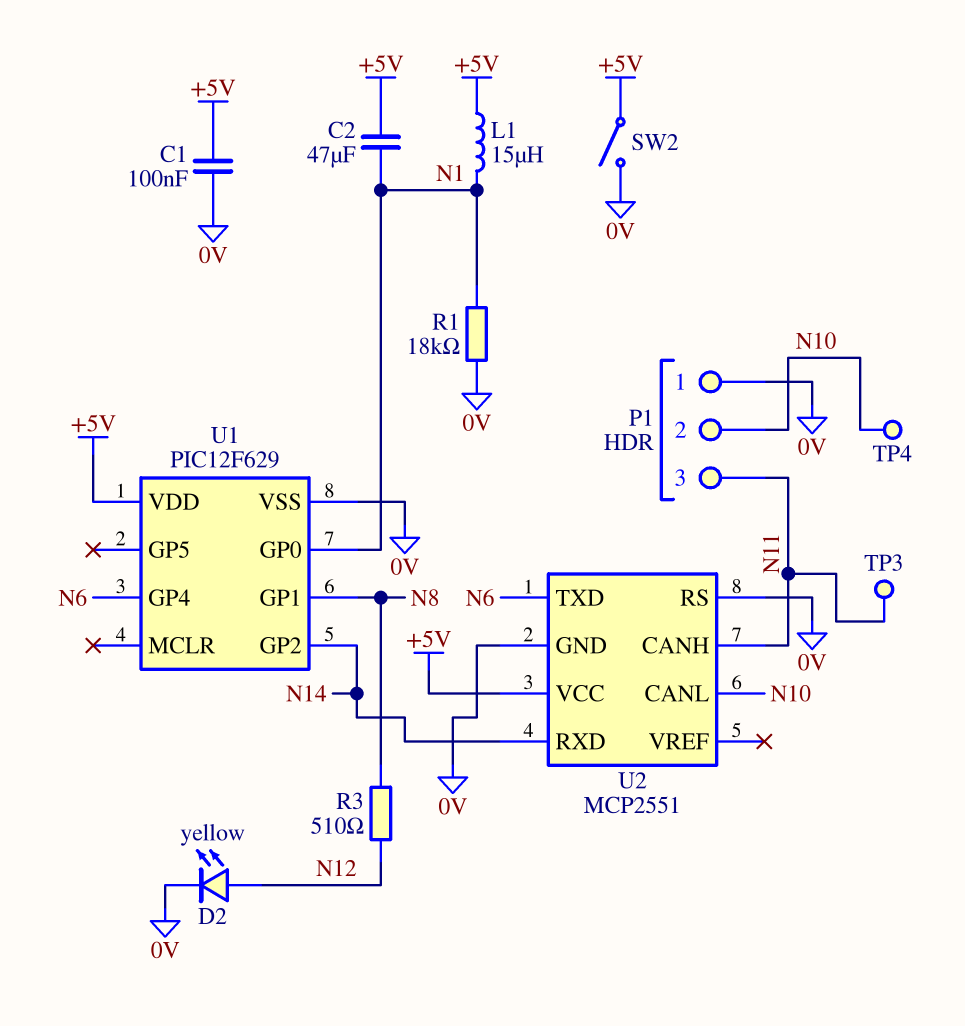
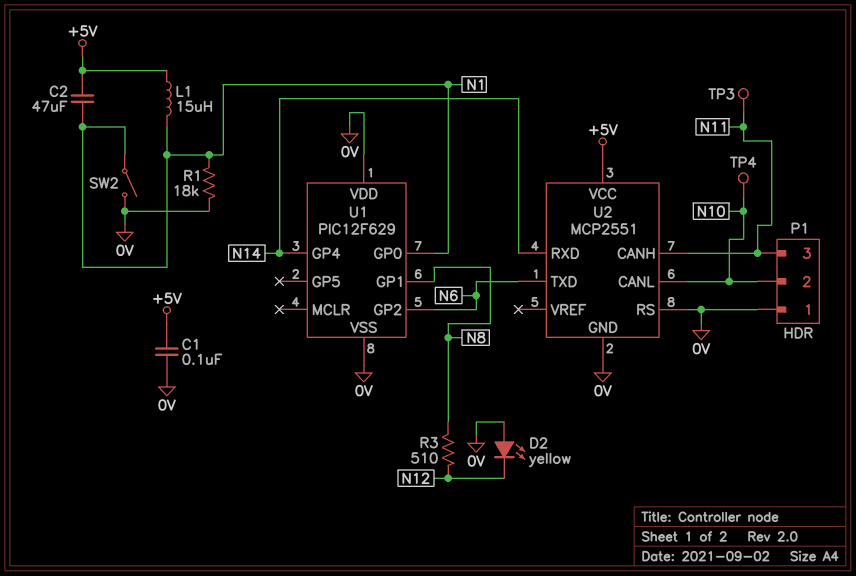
D2: LED yellow (A N12, K 0V) -> LED yellow (A 0V, K N12)
SW2: switch (+5V, 0V) -> switch (0V, N1)
U1 pin GP2: N14 -> N6
U1 pin GP4: N6 -> N14
U1 pin VDD: +5V -> 0V

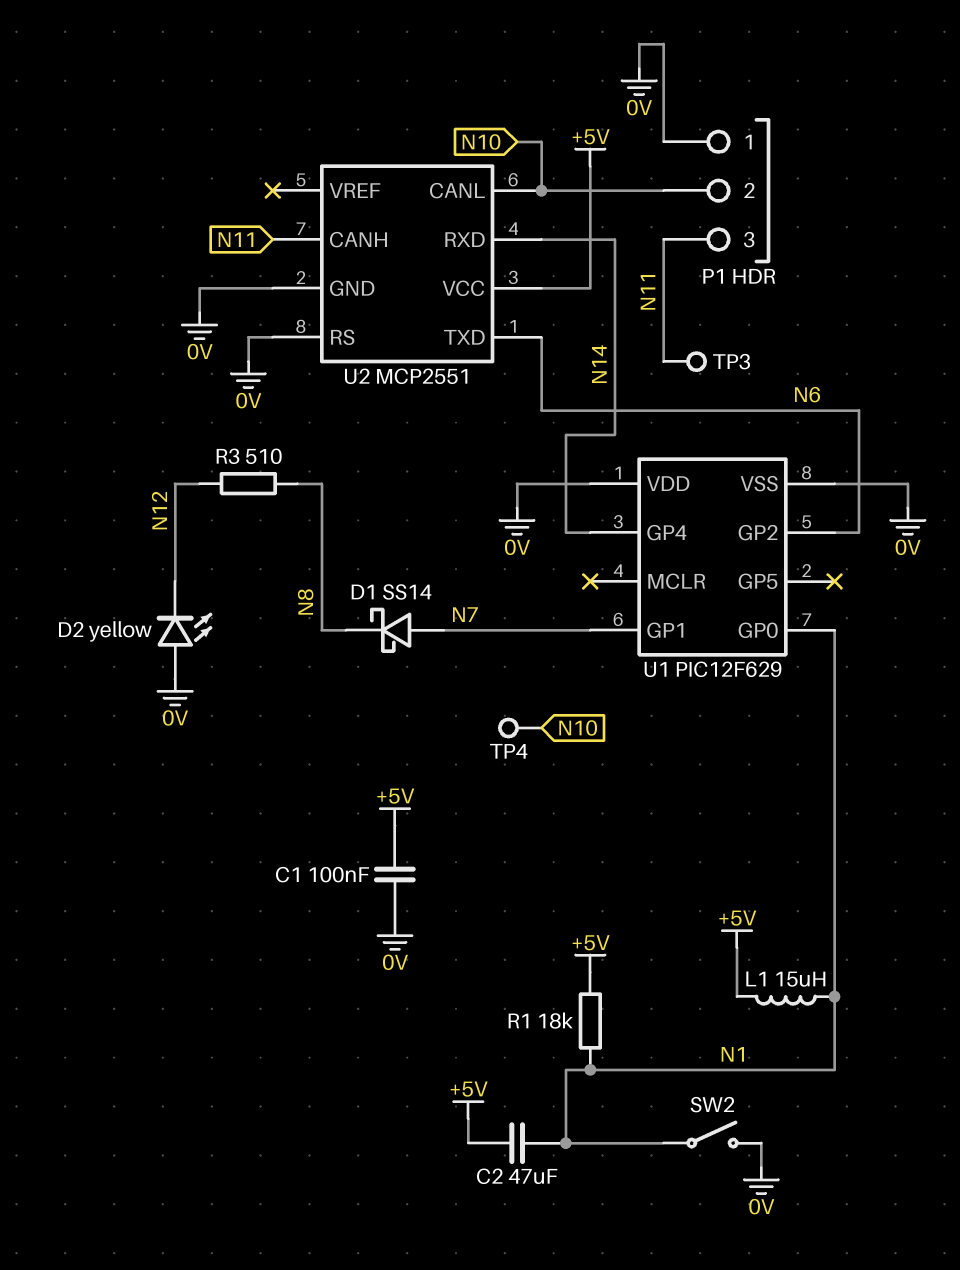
D1: none -> schottky SS14 (A N7, K N8)
R1: 18k (0V, N1) -> 18k (+5V, N1)
U1 pin GP1: N8 -> N7

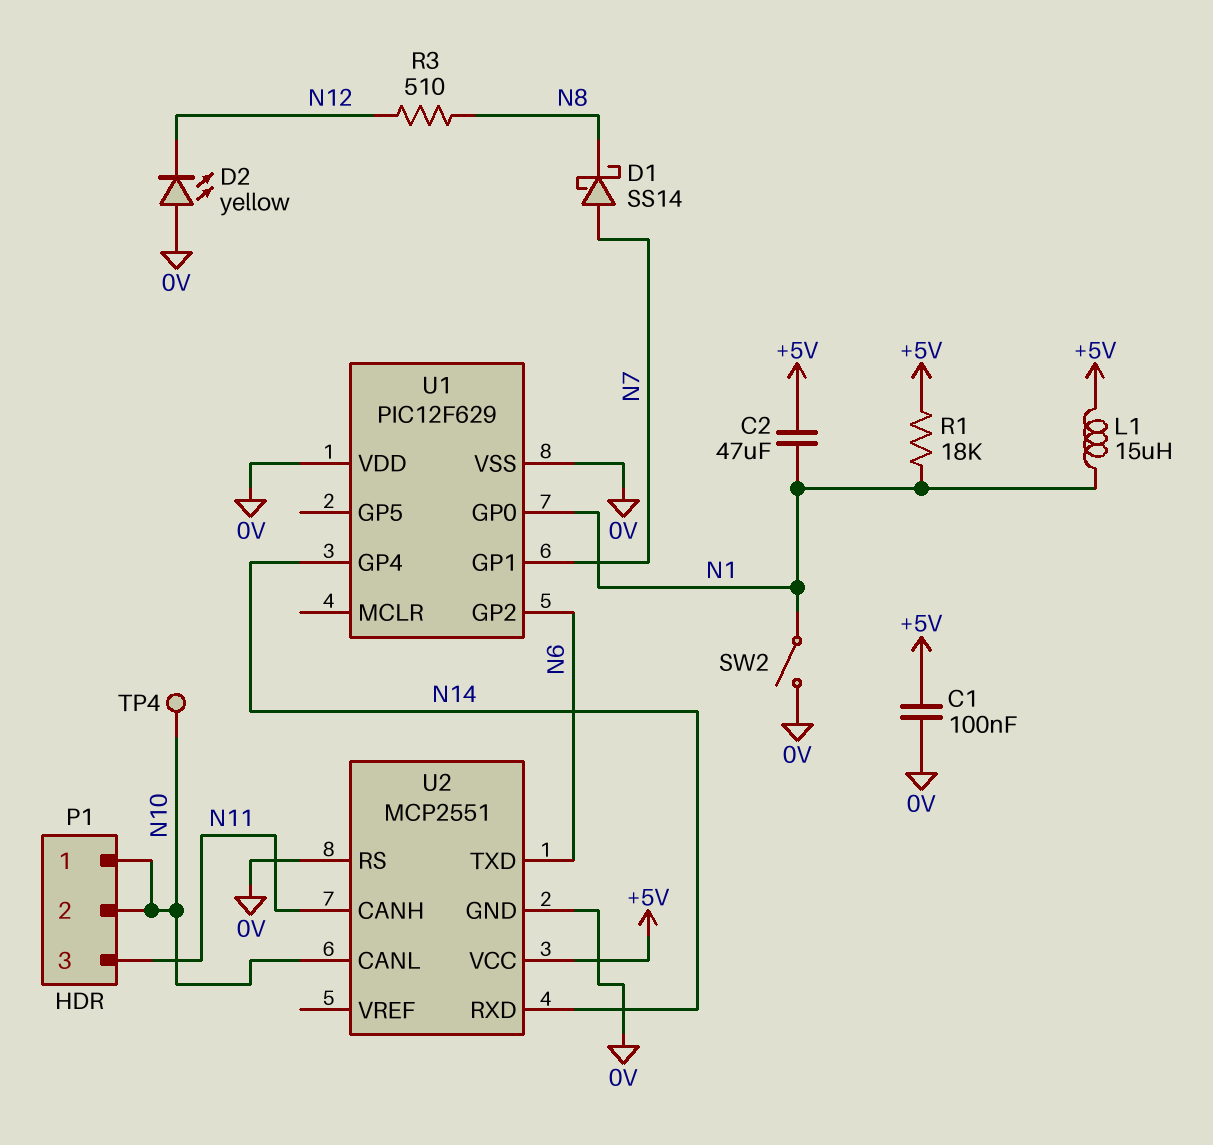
P1 pin 1: 0V -> N10
TP3: test point (N11) -> none

